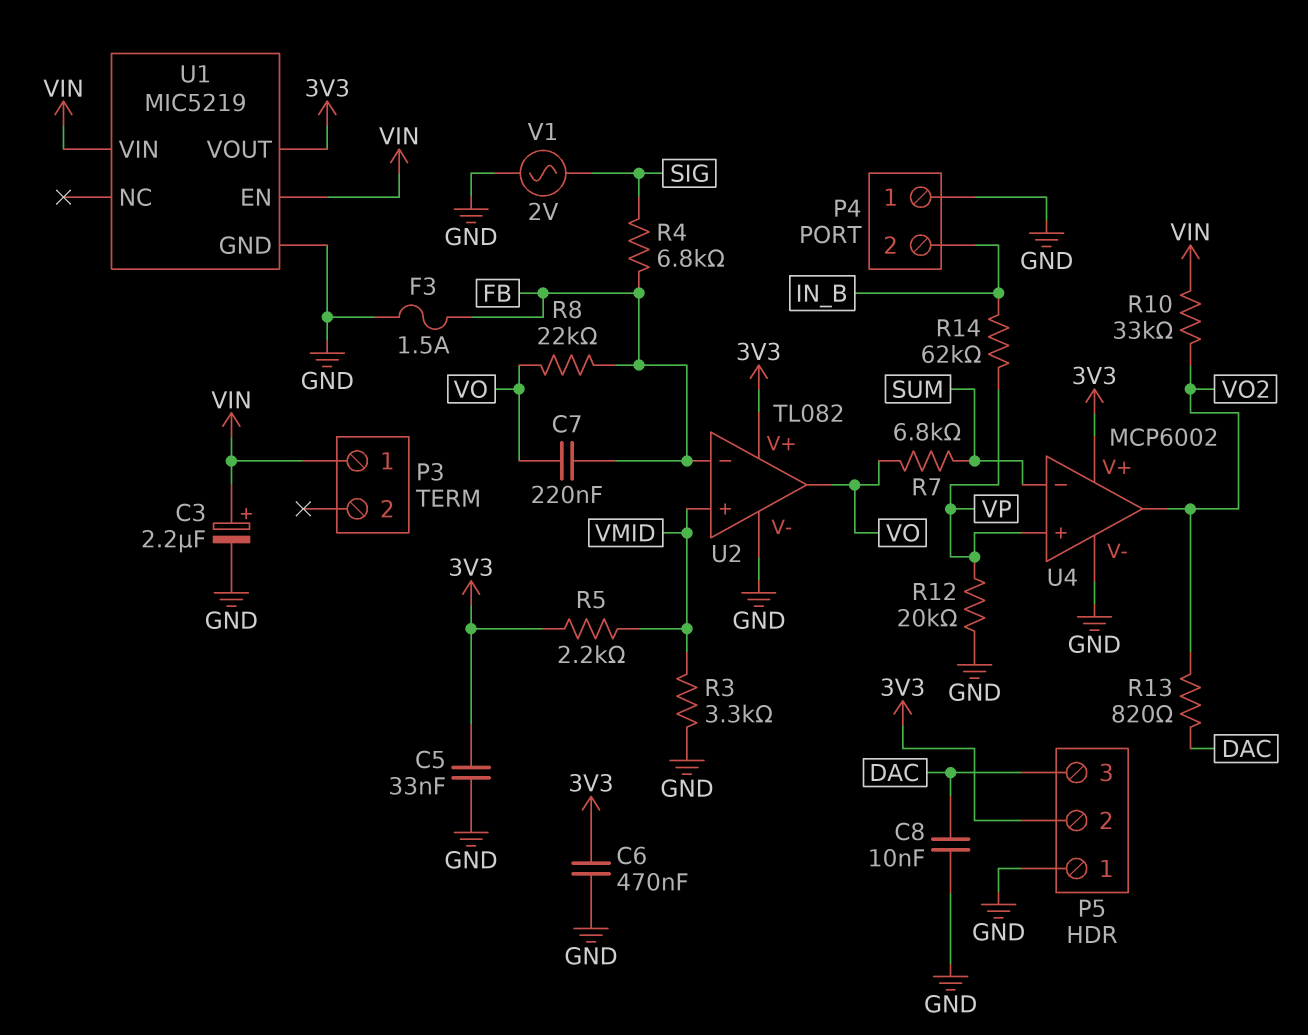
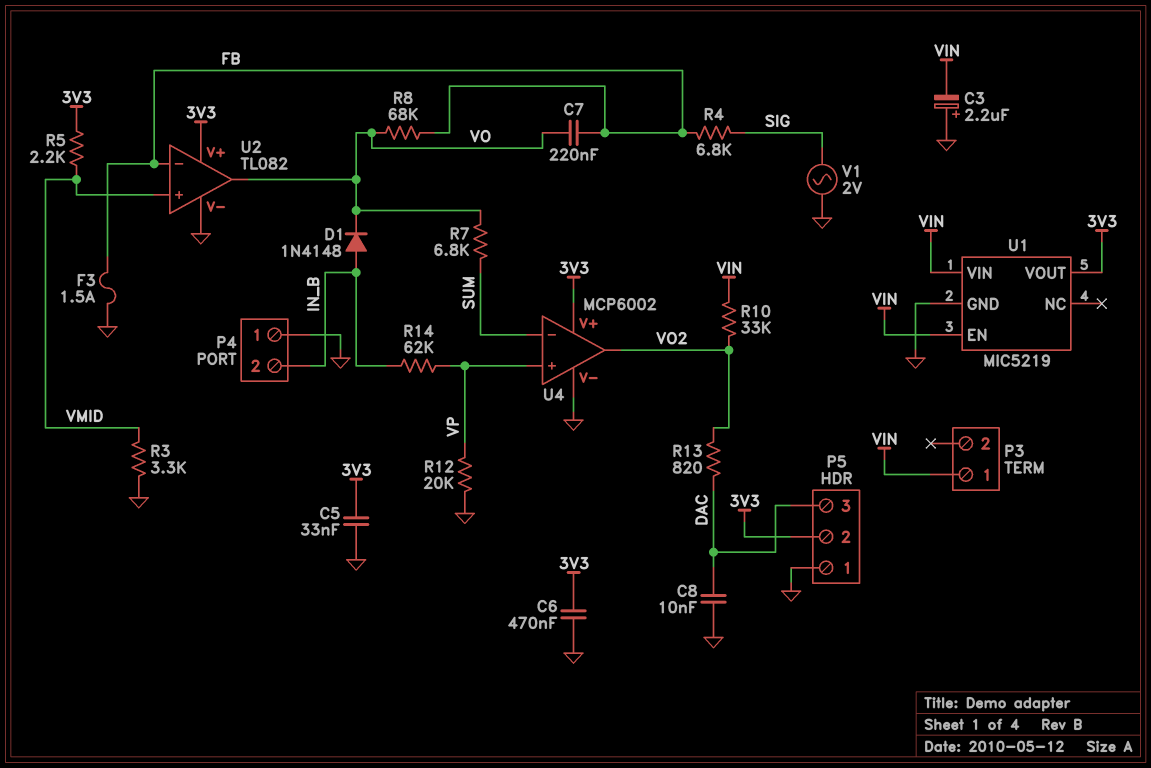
C3: 2.2uF (plus VIN, minus GND) -> 2.2uF (plus GND, minus VIN)
D1: none -> diode 1N4148 (A IN_B, K VO)
R8: 22k (FB, VO) -> 68k (FB, VO)

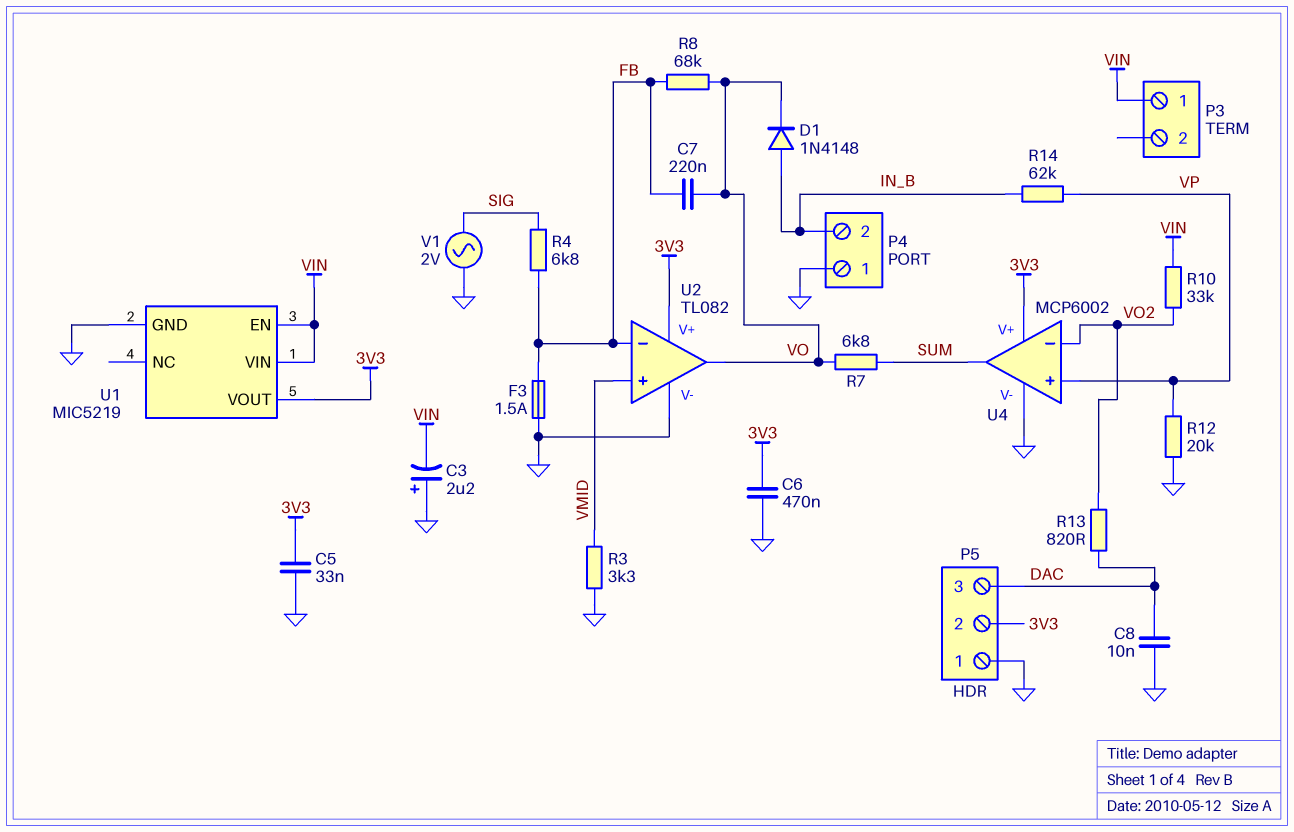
R5: 2.2k (3V3, VMID) -> none
U4 pin in-: SUM -> VO2
U4 pin out: VO2 -> SUM

